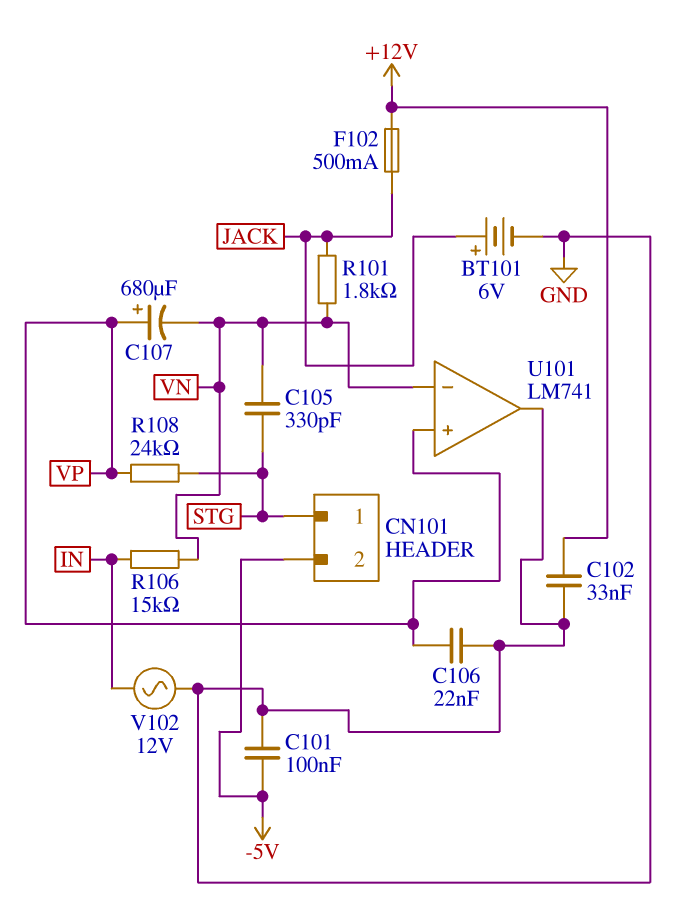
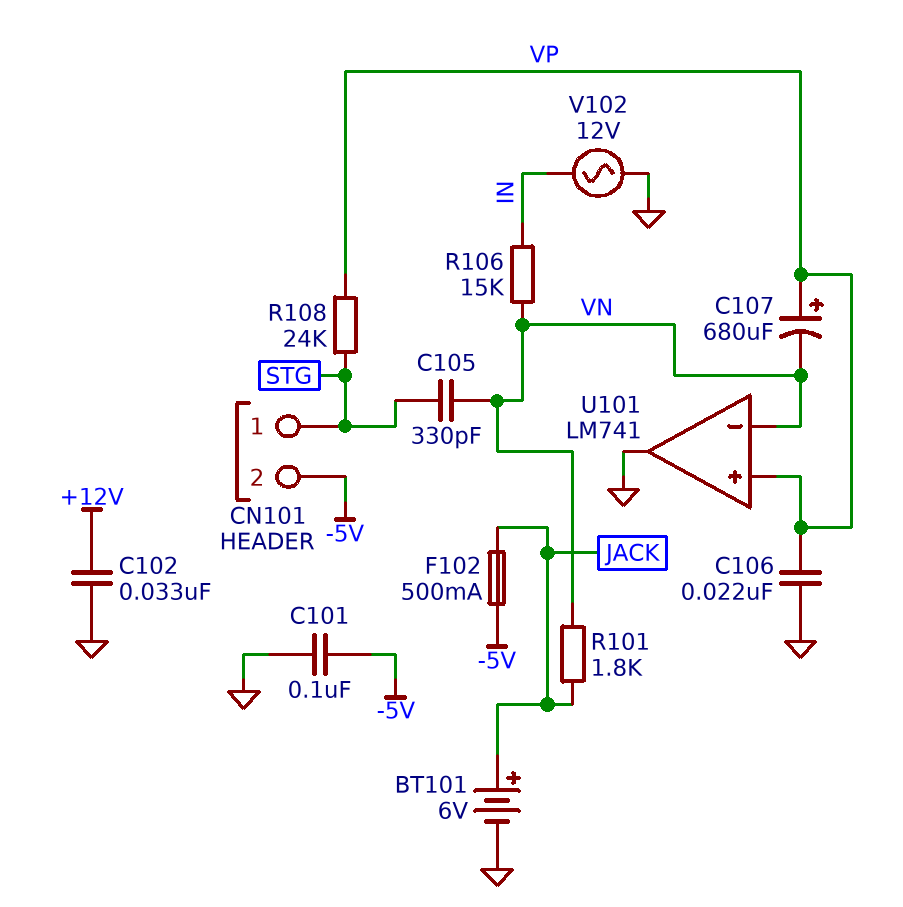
F102: 500mA (+12V, JACK) -> 500mA (-5V, JACK)

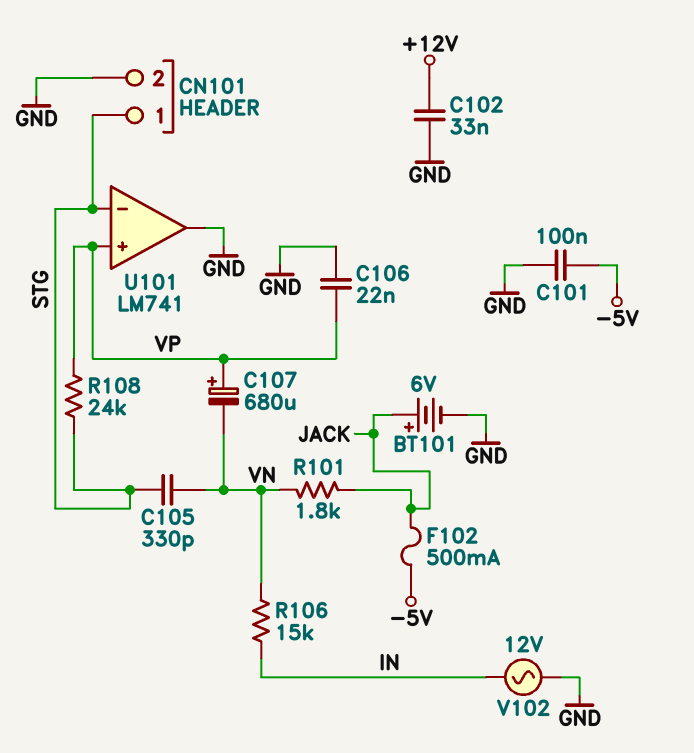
CN101 pin 2: -5V -> GND
U101 pin in-: VN -> STG

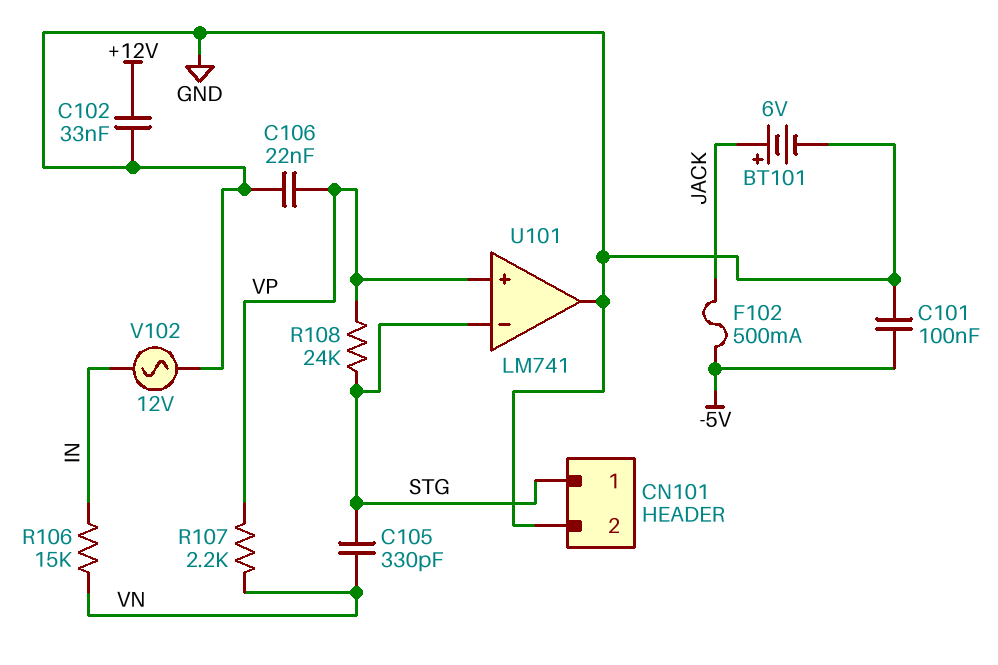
C107: 680uF (plus VP, minus VN) -> none
R101: 1.8k (JACK, VN) -> none
R107: none -> 2.2k (VN, VP)

